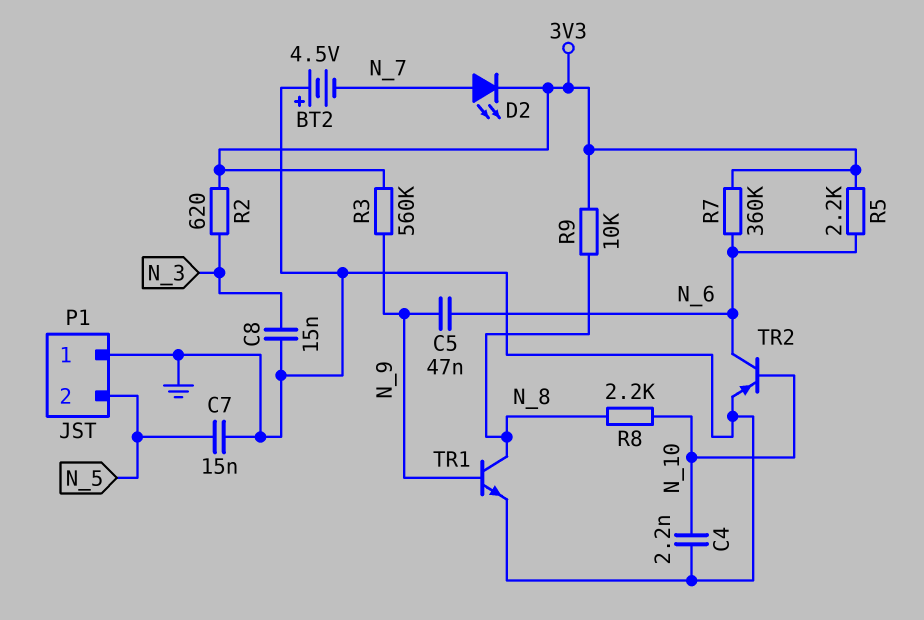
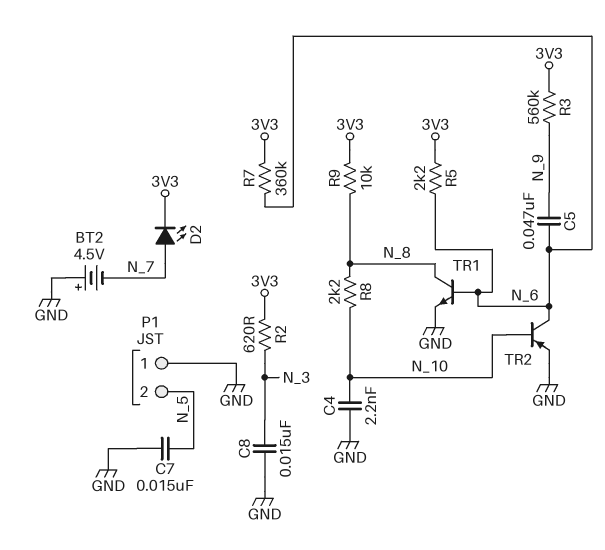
TR1: NPN (B N_9, C N_8, E GND) -> NPN (B N_6, C N_8, E GND)

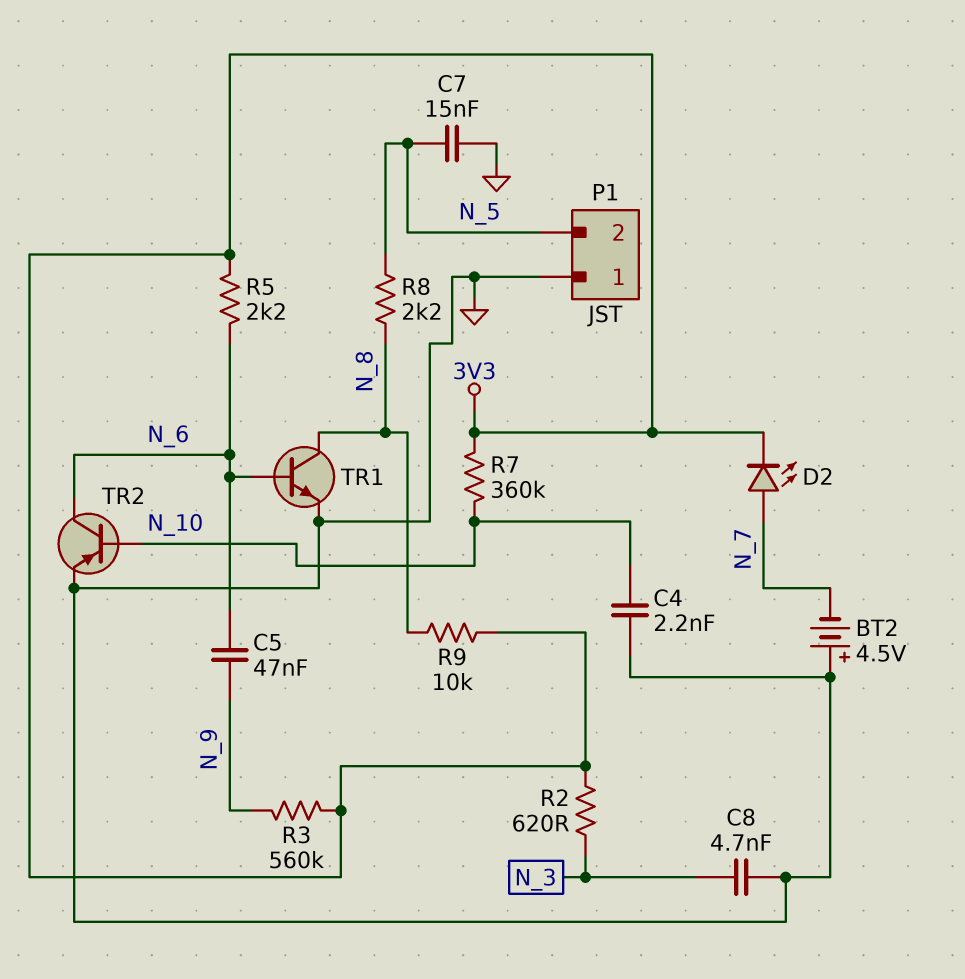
C8: 15nF (GND, N_3) -> 4.7nF (GND, N_3)
R7: 360k (3V3, N_6) -> 360k (3V3, N_10)
R8: 2.2k (N_8, N_10) -> 2.2k (N_5, N_8)

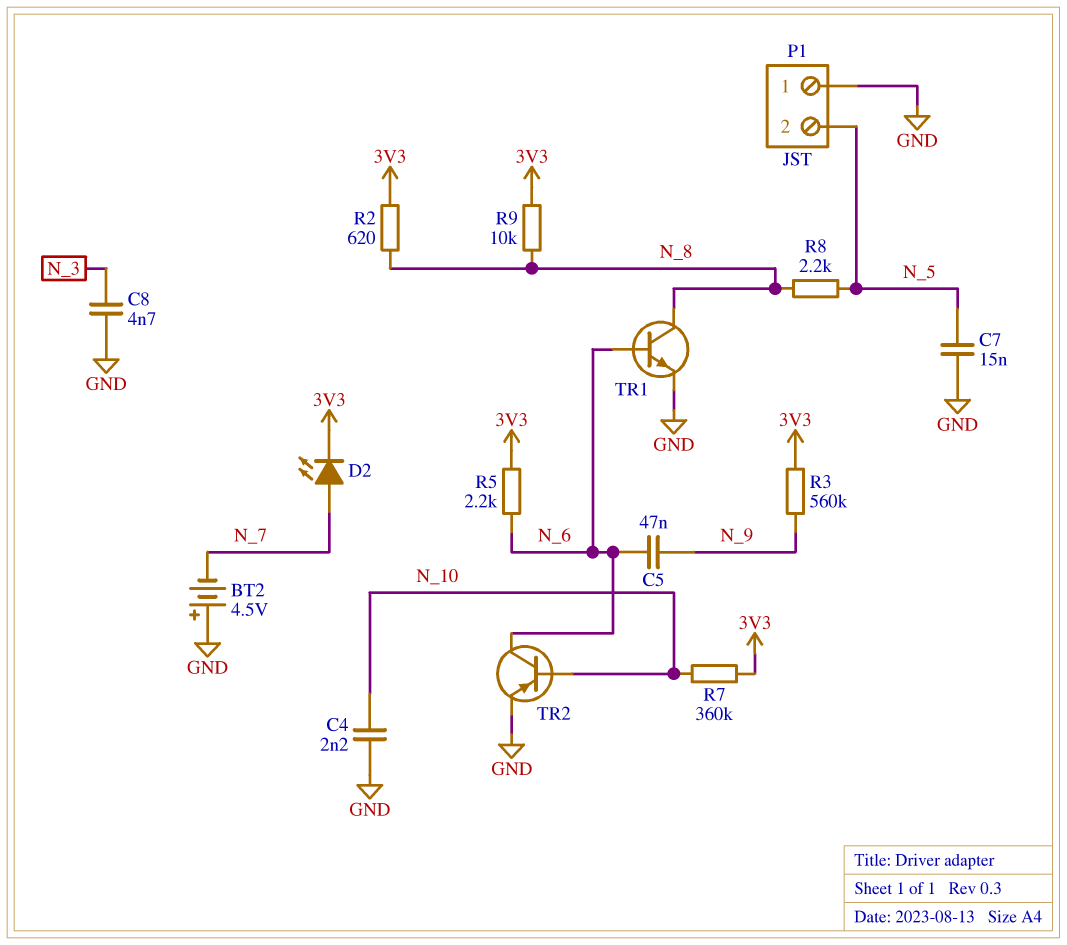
R2: 620 (3V3, N_3) -> 620 (3V3, N_8)

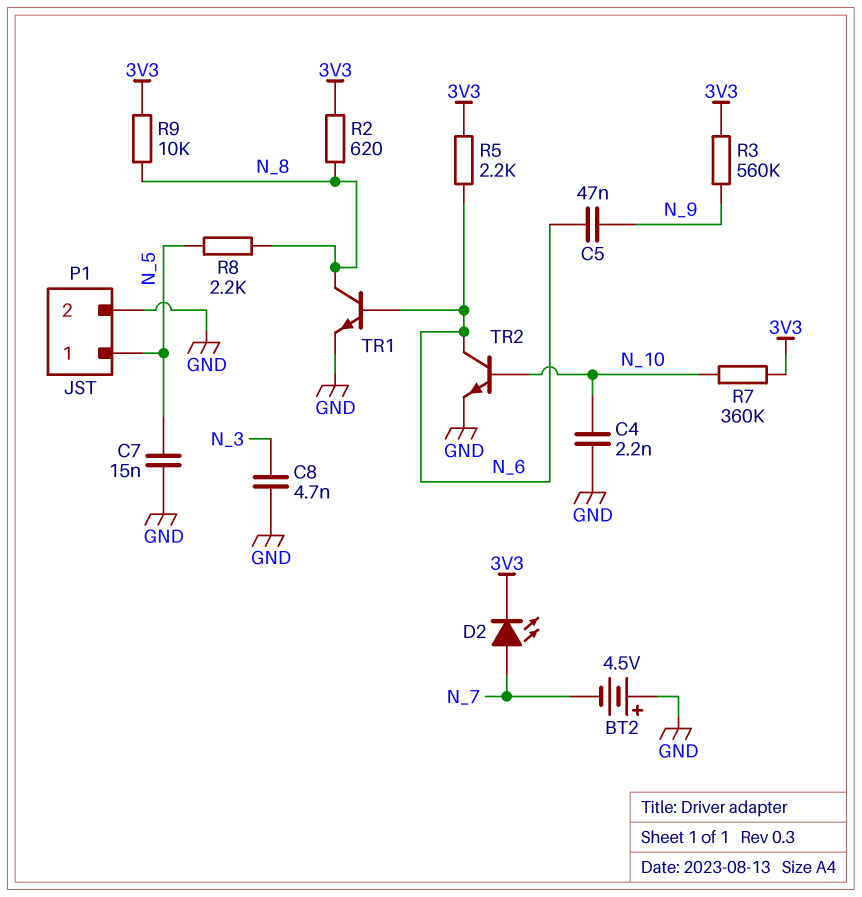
P1 pin 1: GND -> N_5
P1 pin 2: N_5 -> GND
TR2: PNP (B N_10, C N_6, E GND) -> NPN (B N_10, C N_6, E GND)

